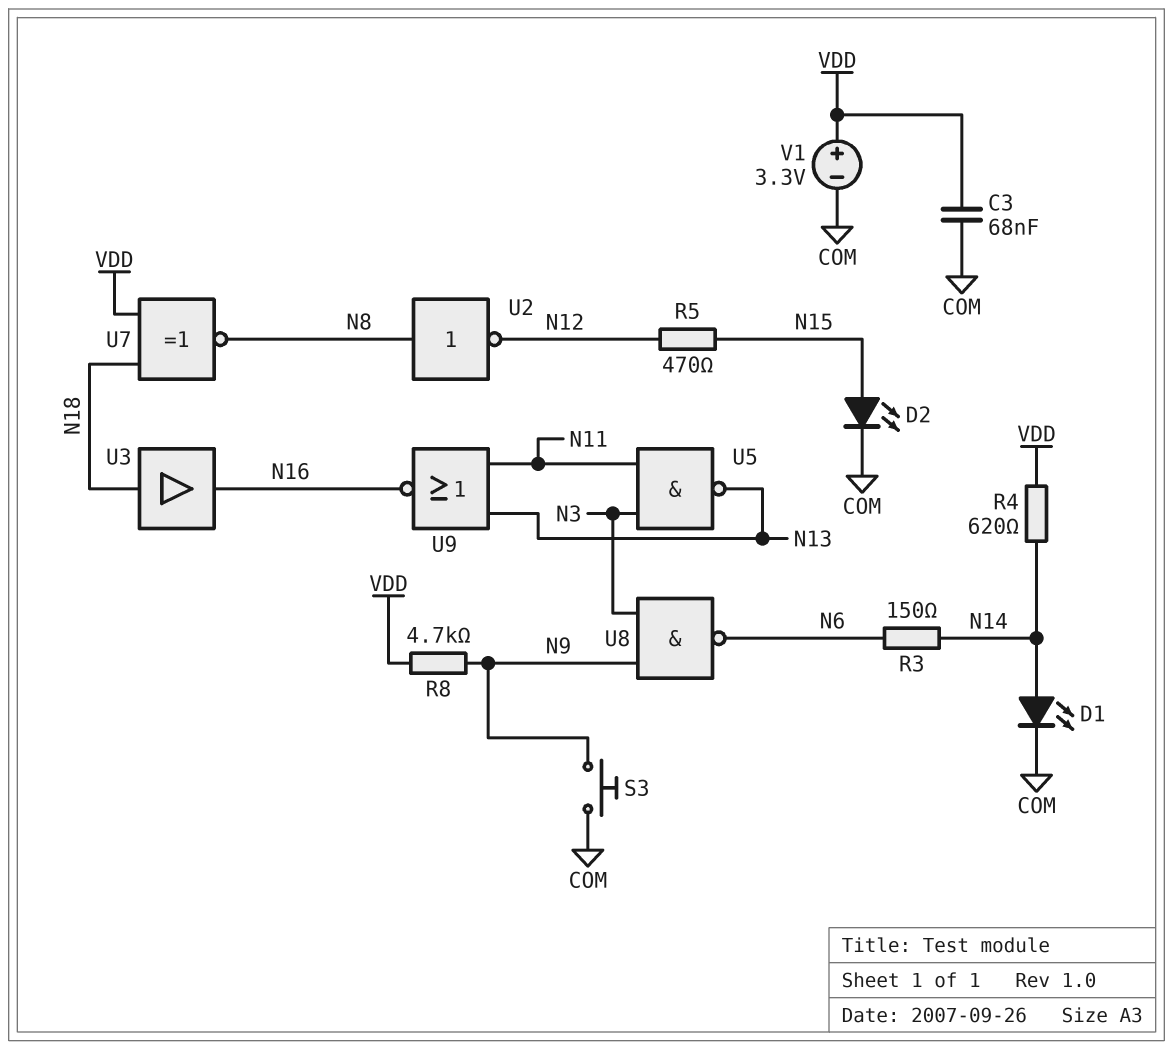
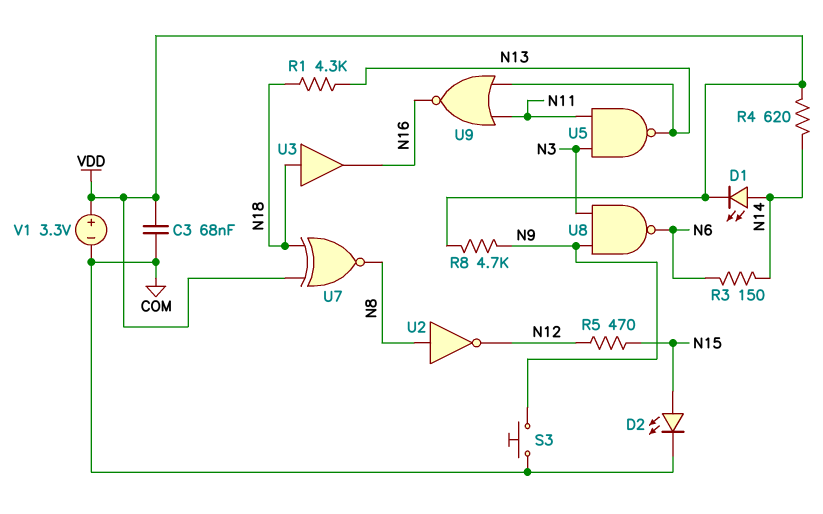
D1: LED (A N14, K COM) -> LED (A N14, K VDD)
R1: none -> 4.3k (N13, N18)

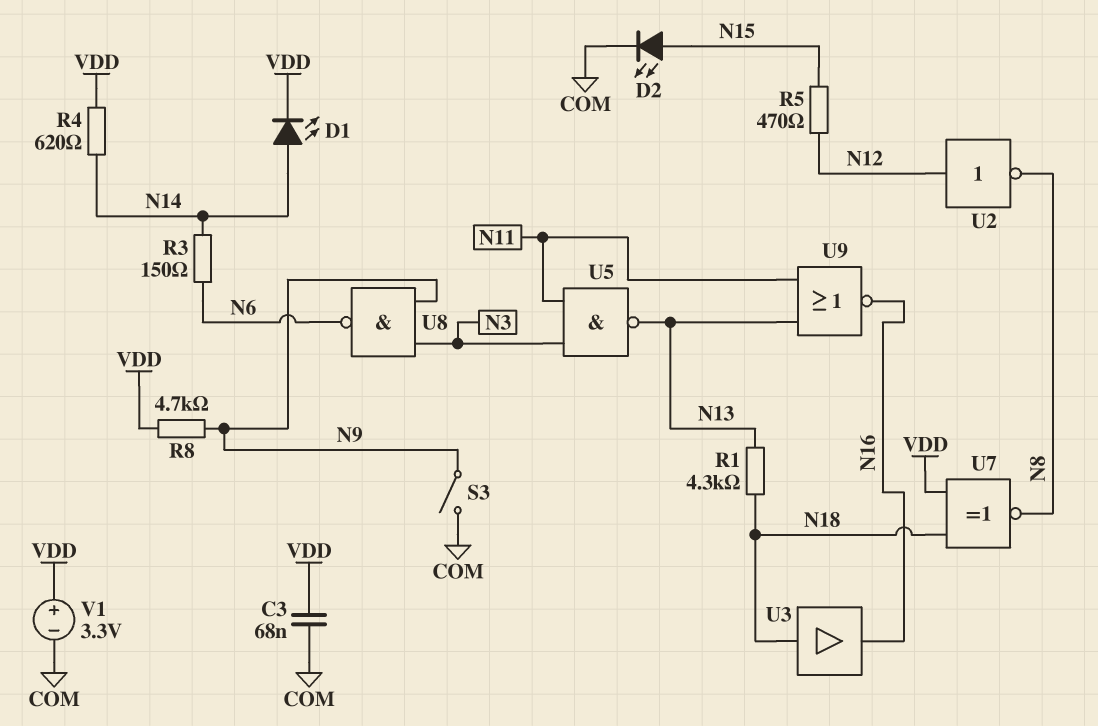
S3: button (COM, N9) -> switch (COM, N9)
U2: NOT (in N8, out N12) -> NOT (in N12, out N8)

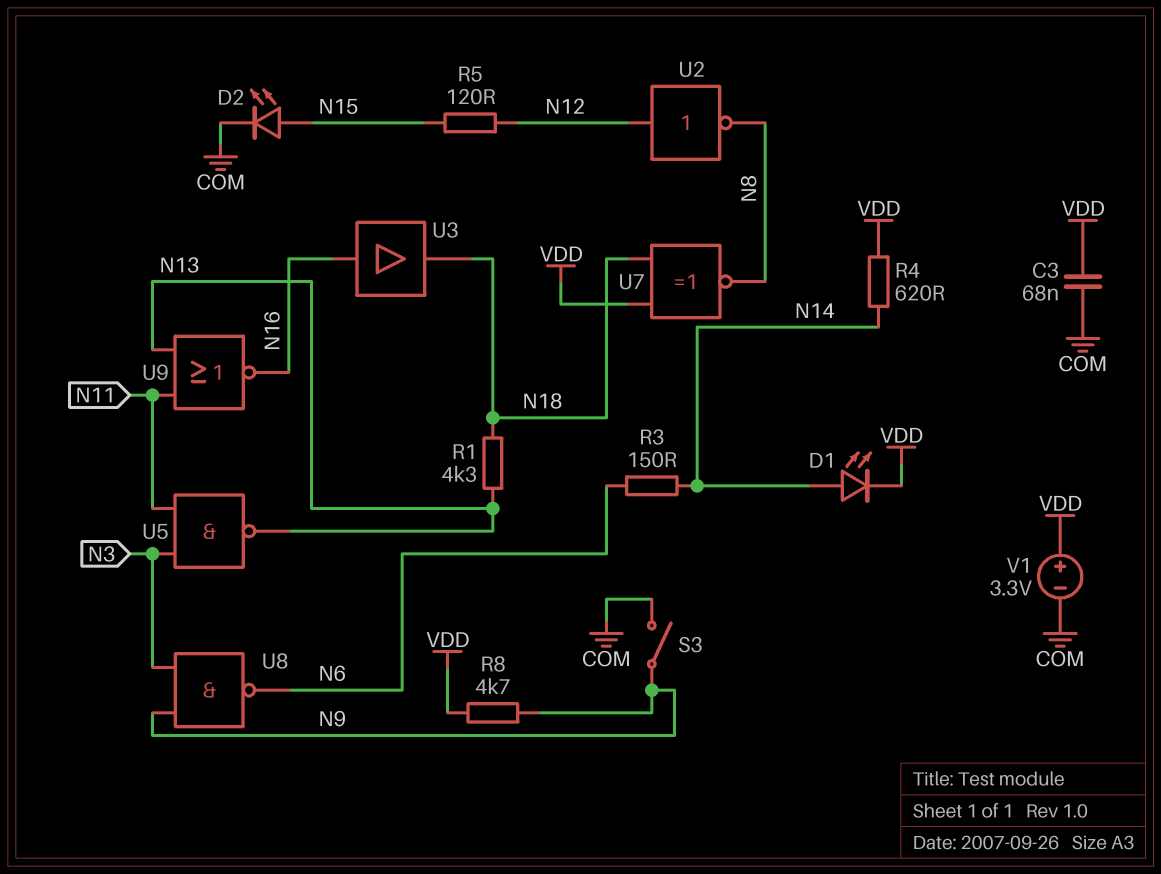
R5: 470 (N12, N15) -> 120 (N12, N15)
U3: buffer (in N18, out N16) -> buffer (in N16, out N18)

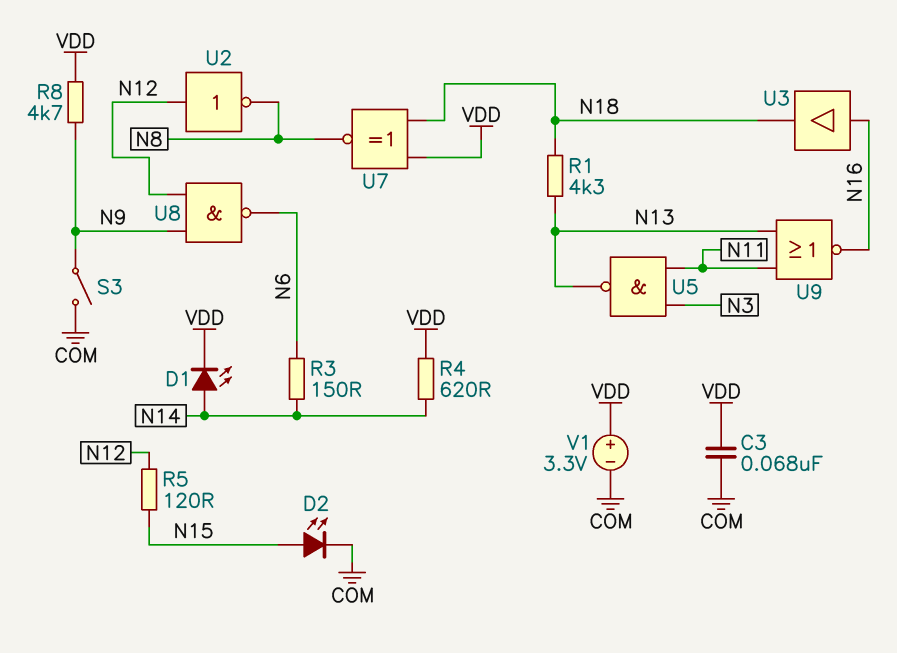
U8: NAND (in N3, in N9, out N6) -> NAND (in N9, in N12, out N6)

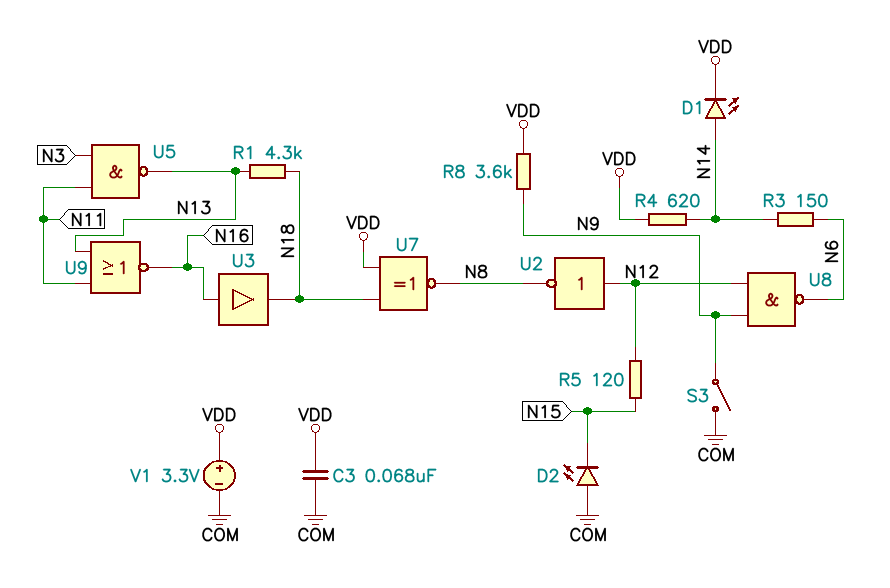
D2: LED (A N15, K COM) -> LED (A COM, K N15)
R8: 4.7k (N9, VDD) -> 3.6k (N9, VDD)

